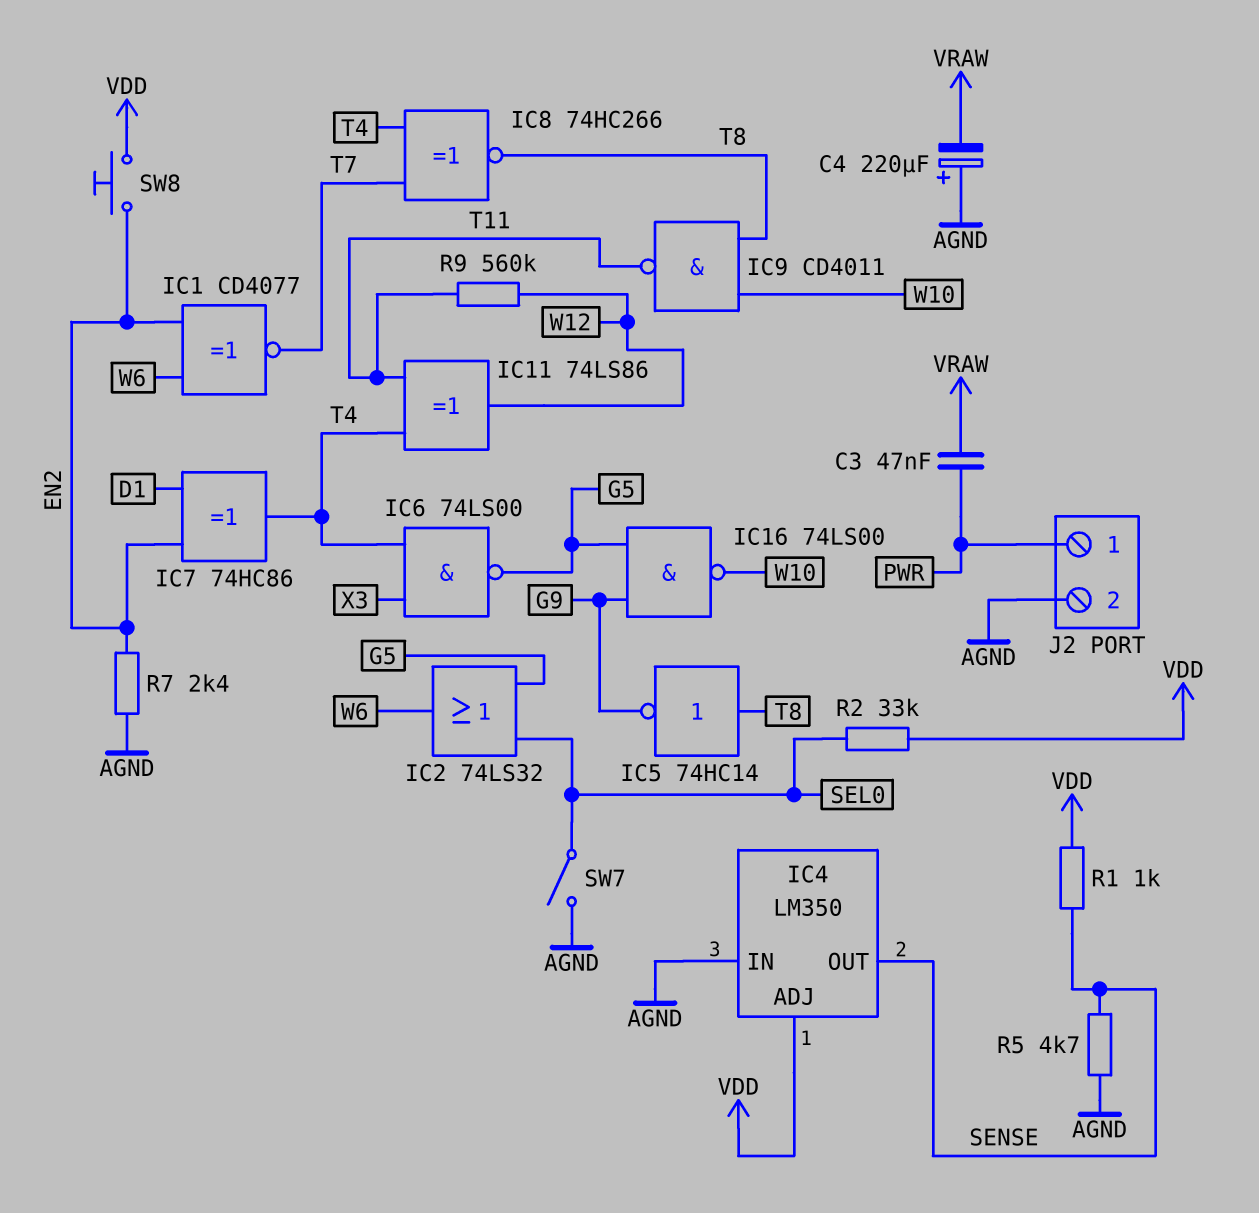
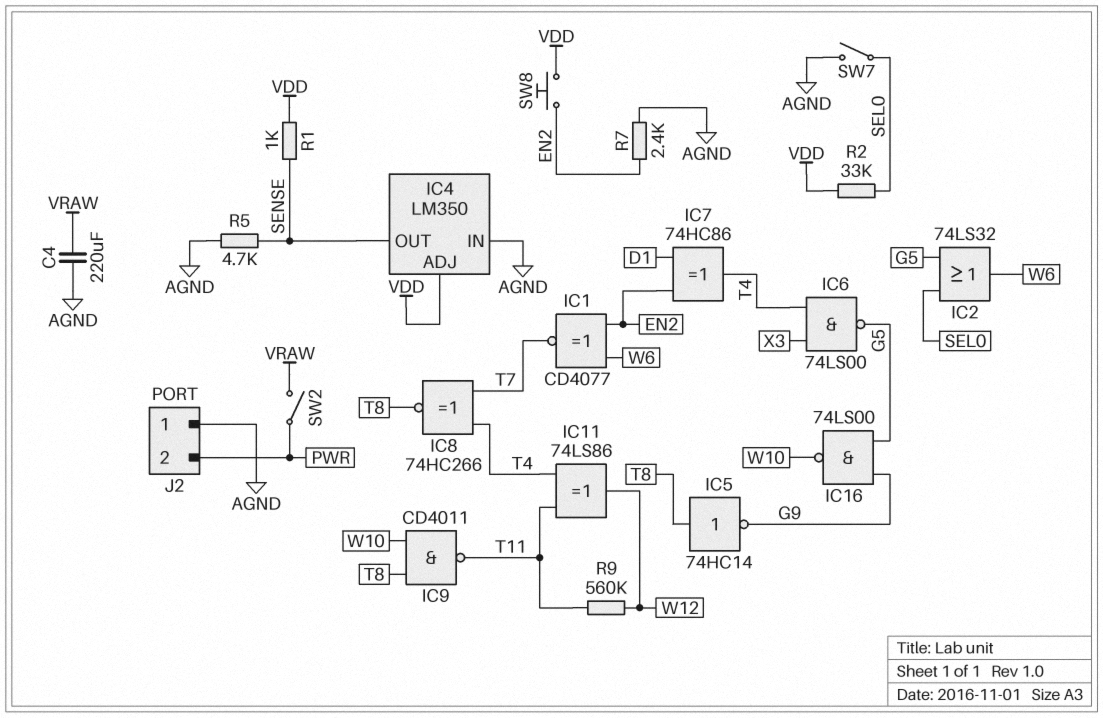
C3: 47nF (PWR, VRAW) -> none
C4: 220uF (plus AGND, minus VRAW) -> 220uF (AGND, VRAW)
J2 pin 1: PWR -> AGND
J2 pin 2: AGND -> PWR
SW2: none -> switch (PWR, VRAW)

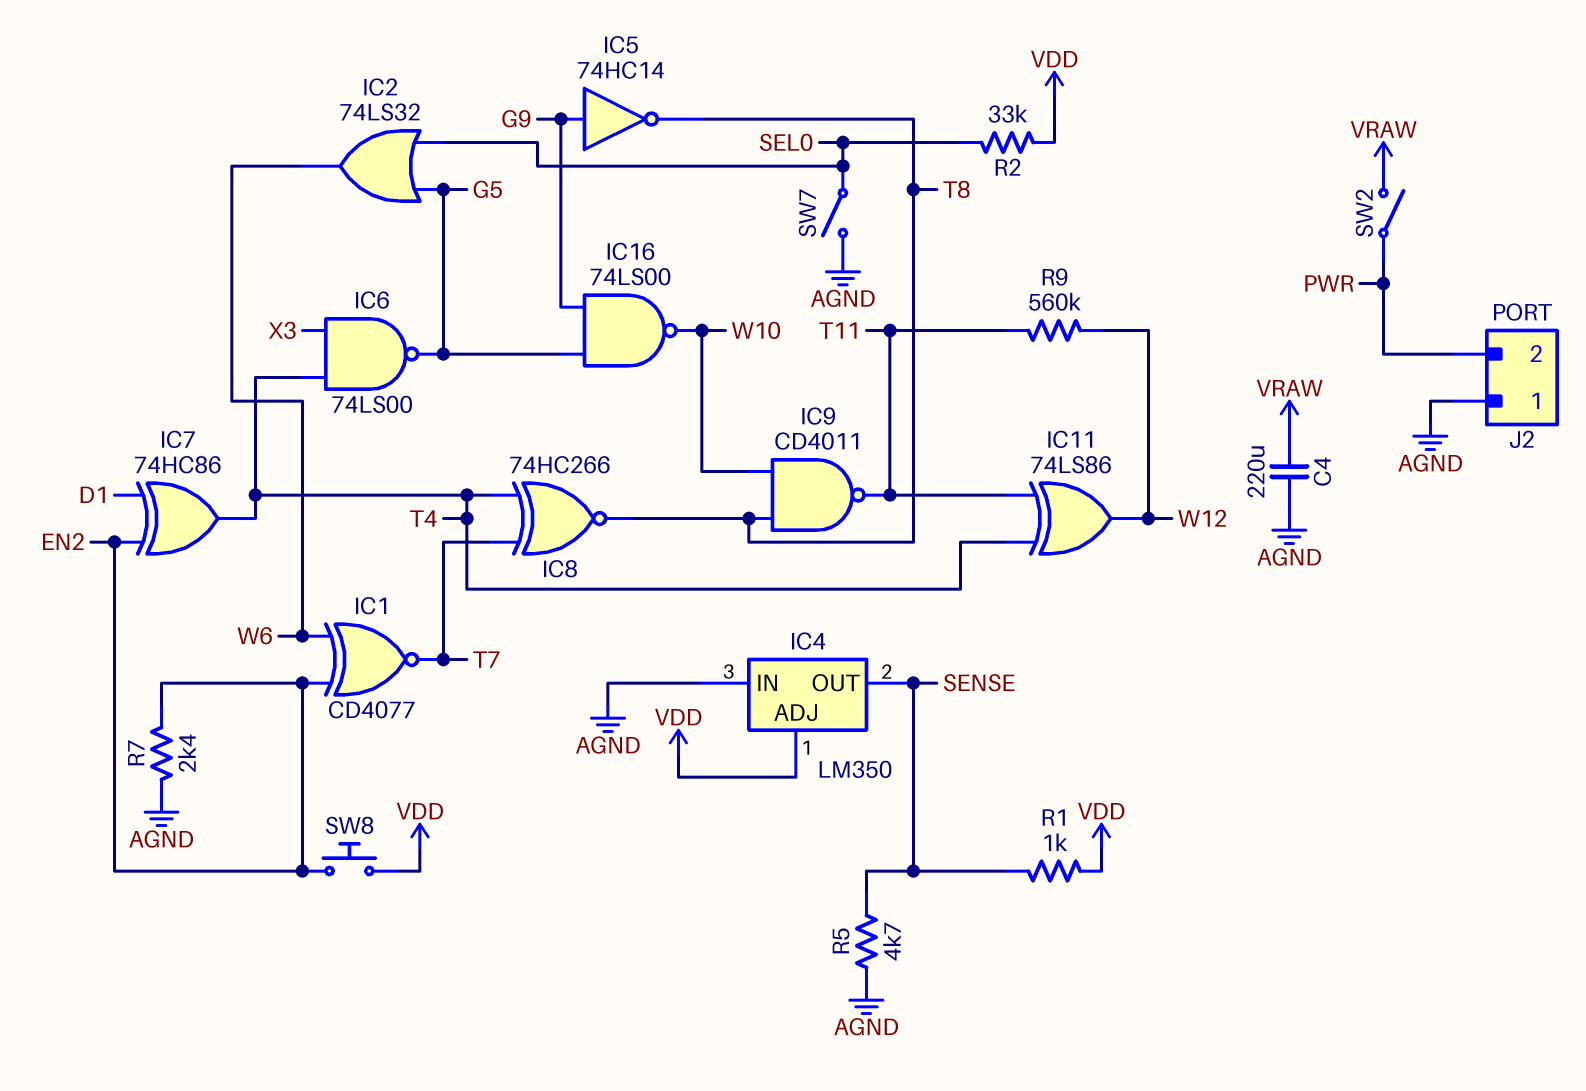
IC5: NOT 74HC14 (in T8, out G9) -> NOT 74HC14 (in G9, out T8)

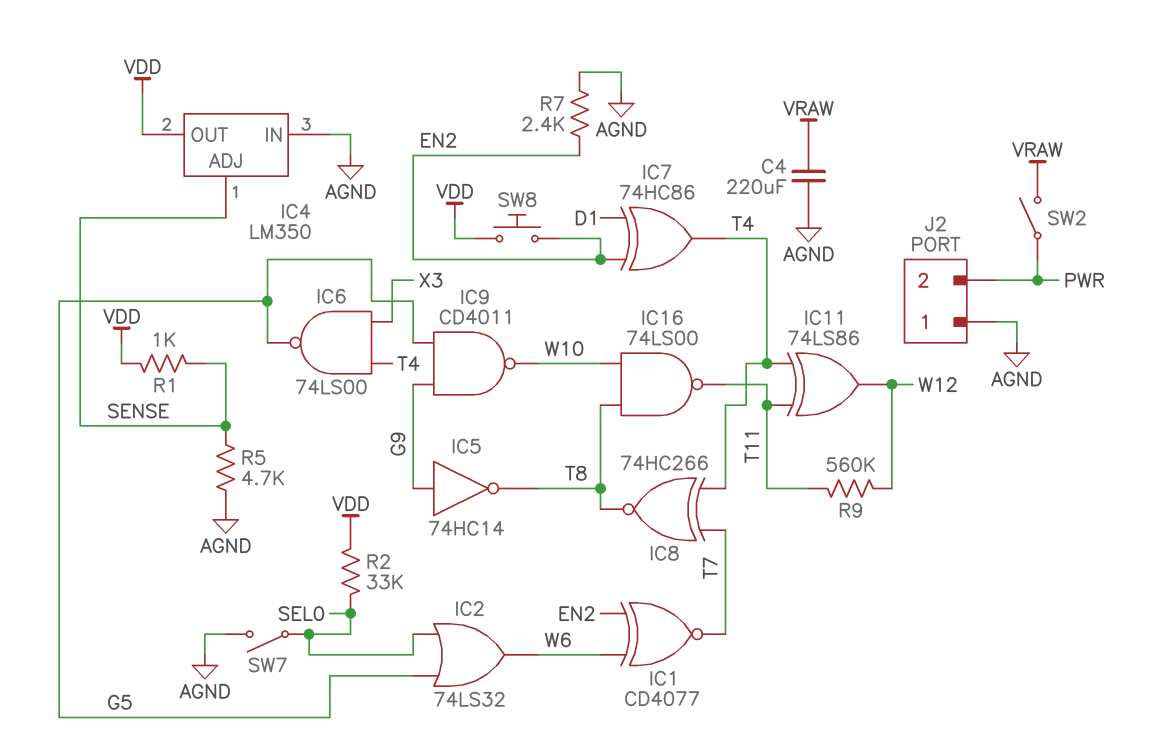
IC4 pin ADJ: VDD -> SENSE
IC4 pin OUT: SENSE -> VDD
IC9: NAND CD4011 (in T8, in W10, out T11) -> NAND CD4011 (in G5, in G9, out W10)
IC16: NAND 74LS00 (in G5, in G9, out W10) -> NAND 74LS00 (in T8, in W10, out T11)

